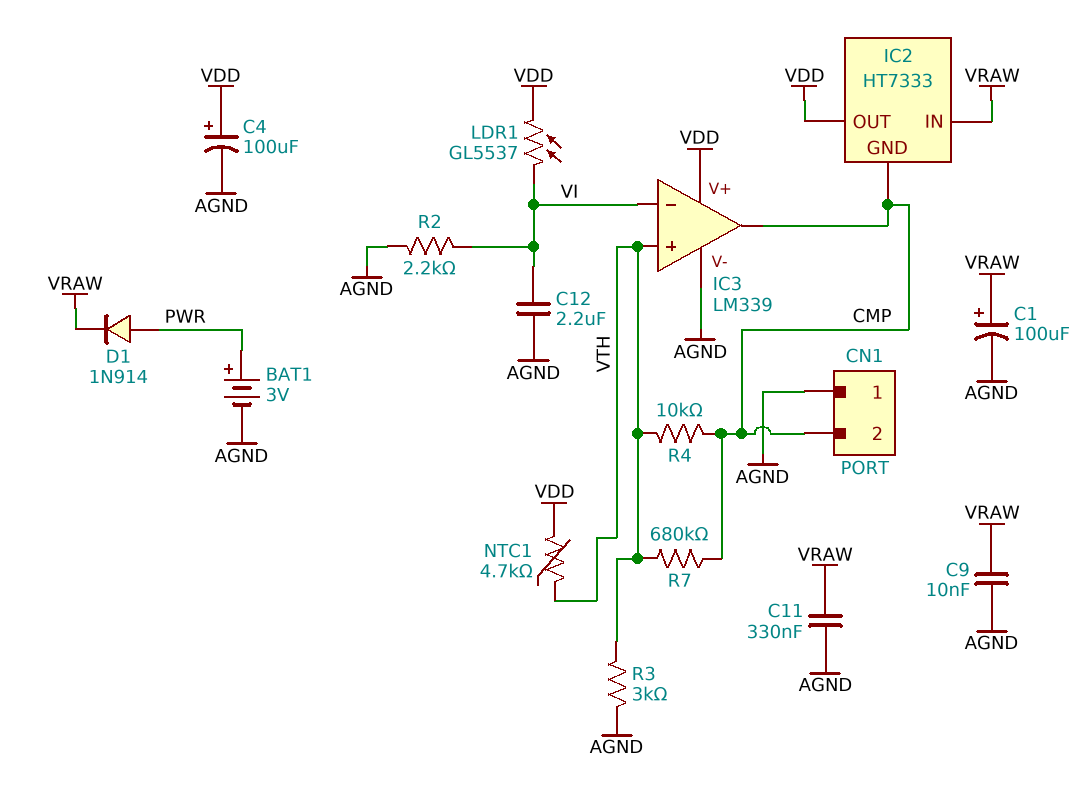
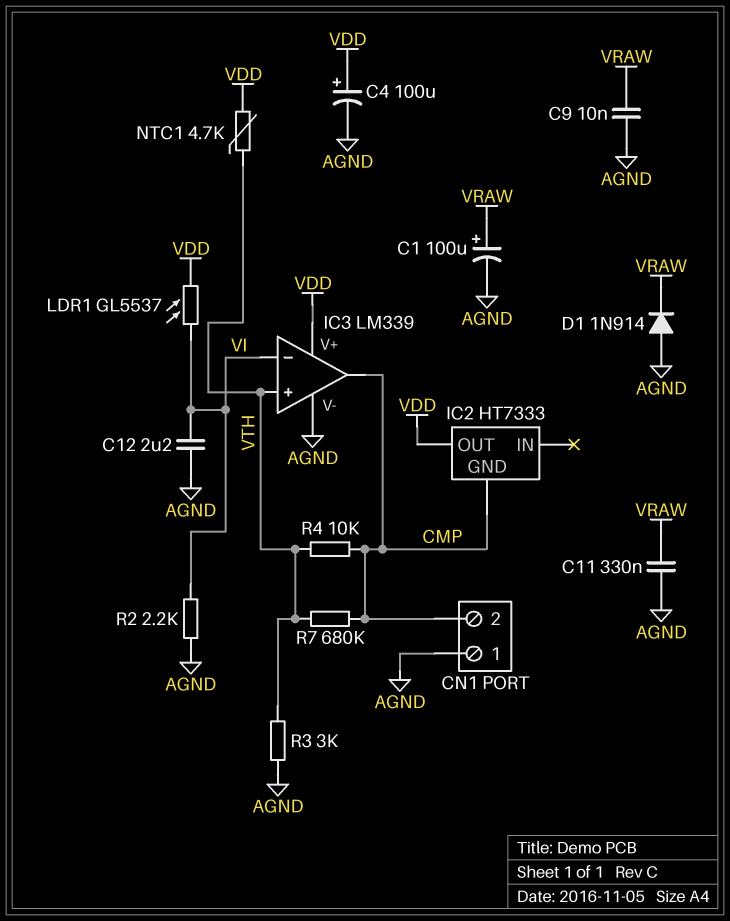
BAT1: 3V (plus PWR, minus AGND) -> none
D1: diode 1N914 (A PWR, K VRAW) -> diode 1N914 (A AGND, K VRAW)
IC2 pin IN: VRAW -> none

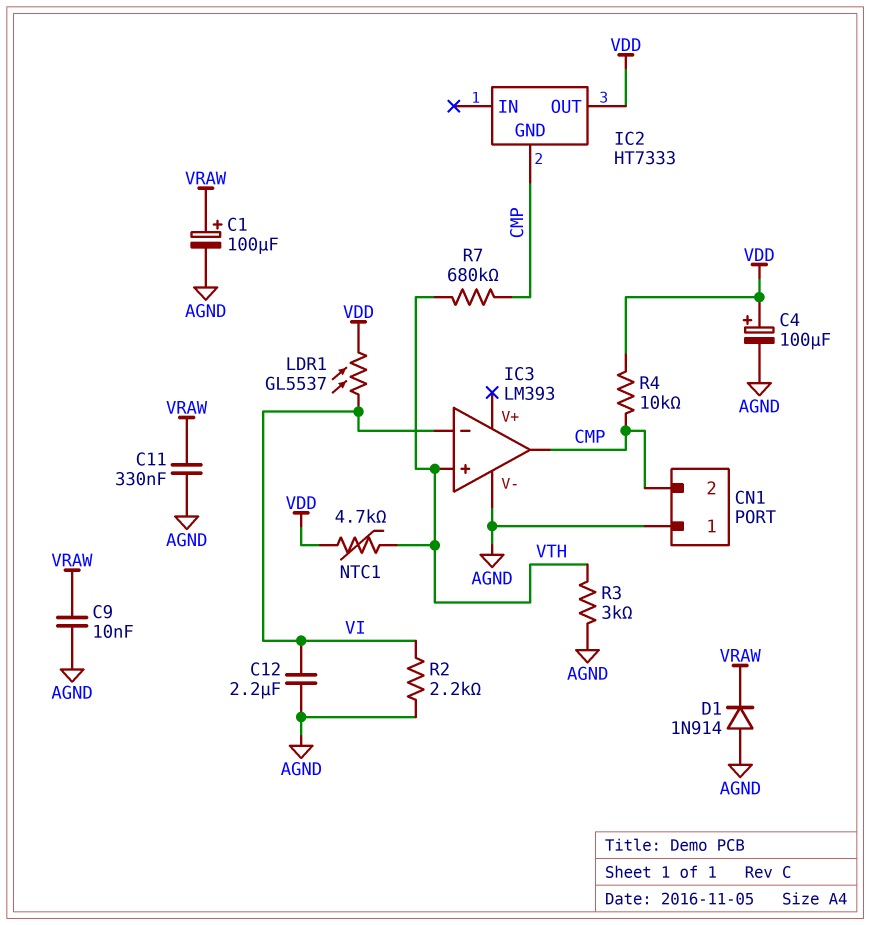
IC3: LM339 -> LM393
IC3 pin V+: VDD -> none
R4: 10k (CMP, VTH) -> 10k (CMP, VDD)

